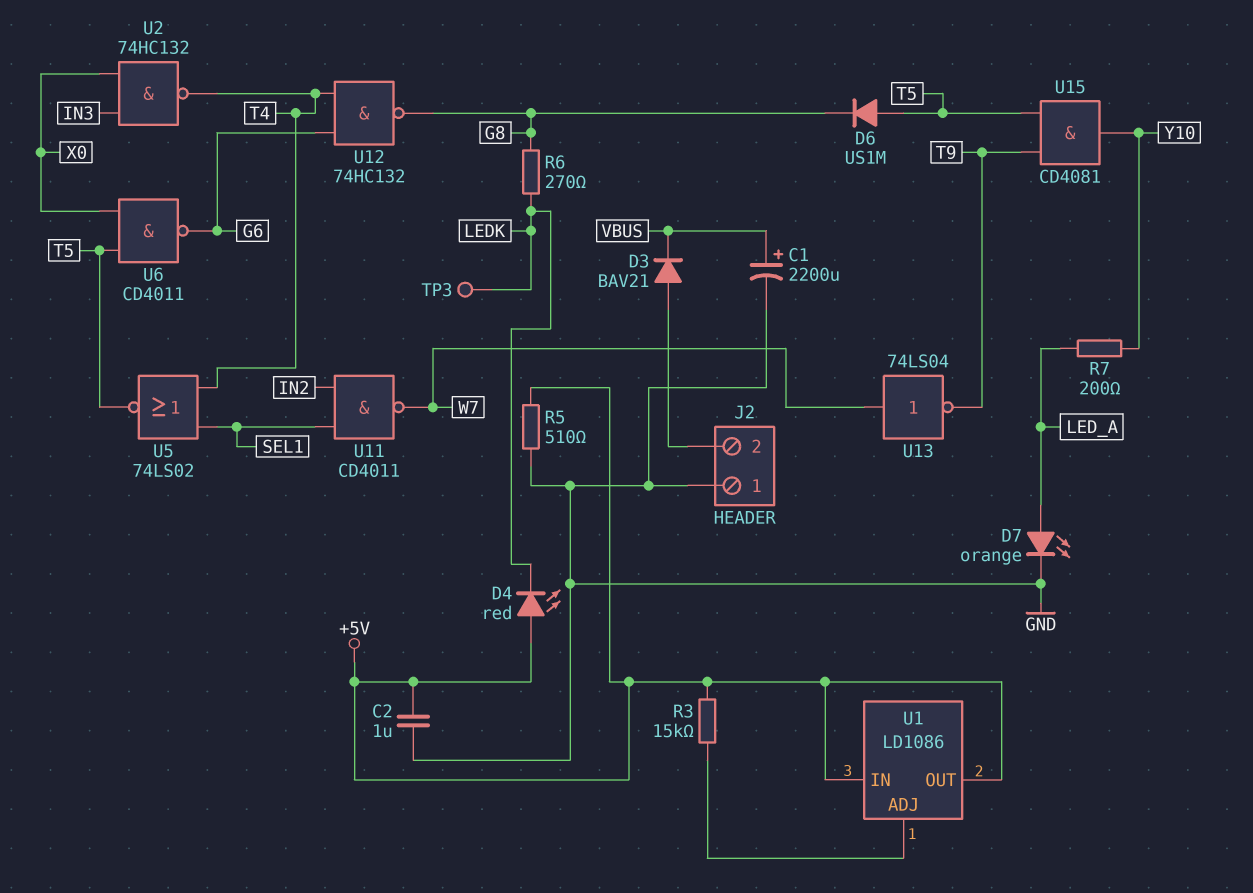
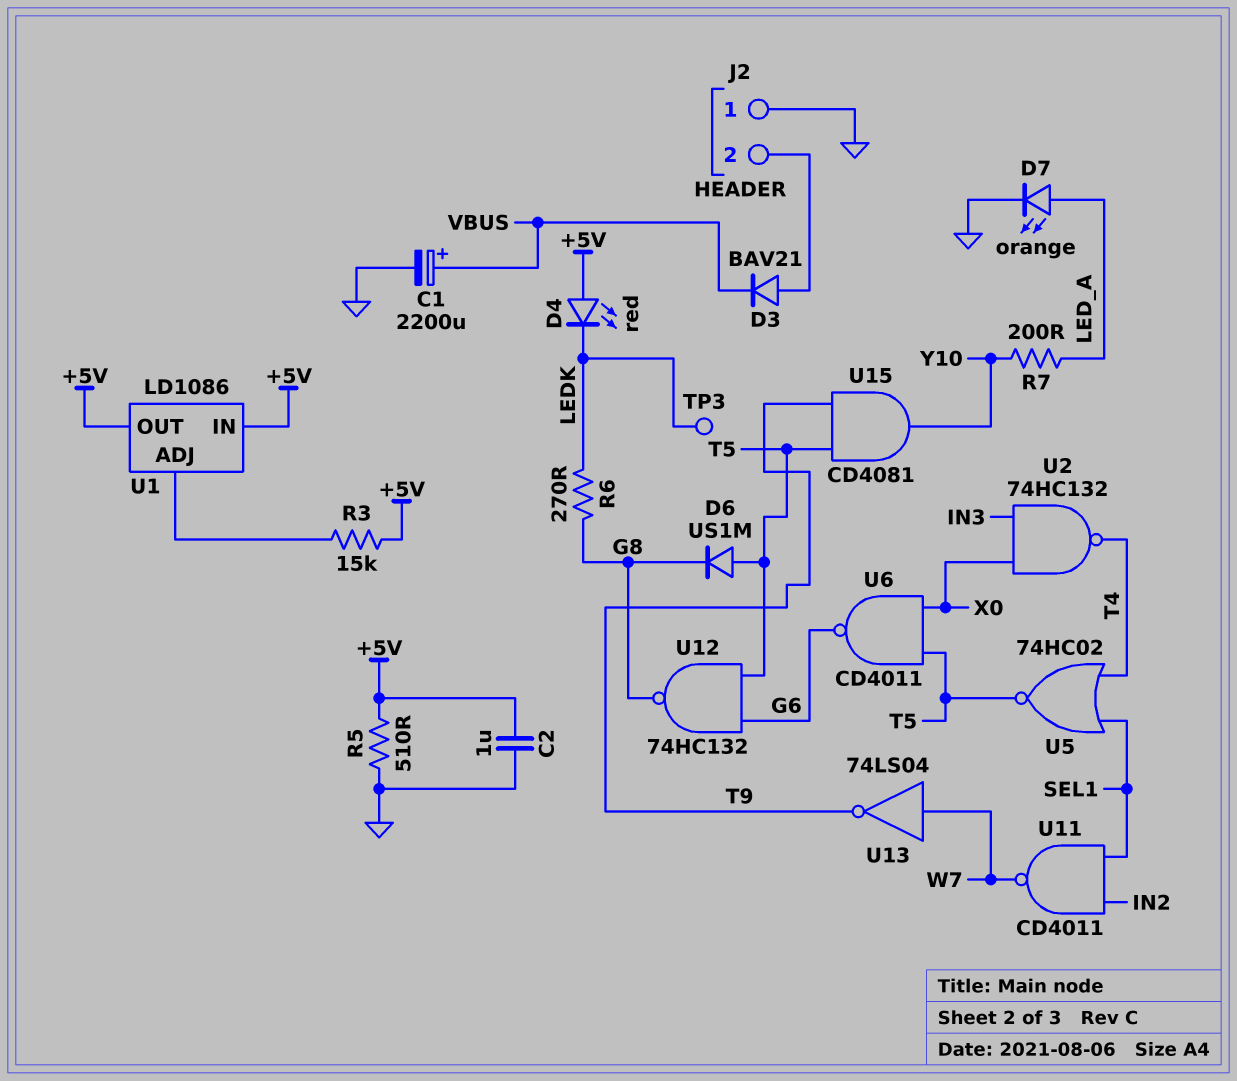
U5: NOR 74LS02 (in SEL1, in T4, out T5) -> NOR 74HC02 (in SEL1, in T4, out T5)
U12: NAND 74HC132 (in G6, in T4, out G8) -> NAND 74HC132 (in G6, in T5, out G8)

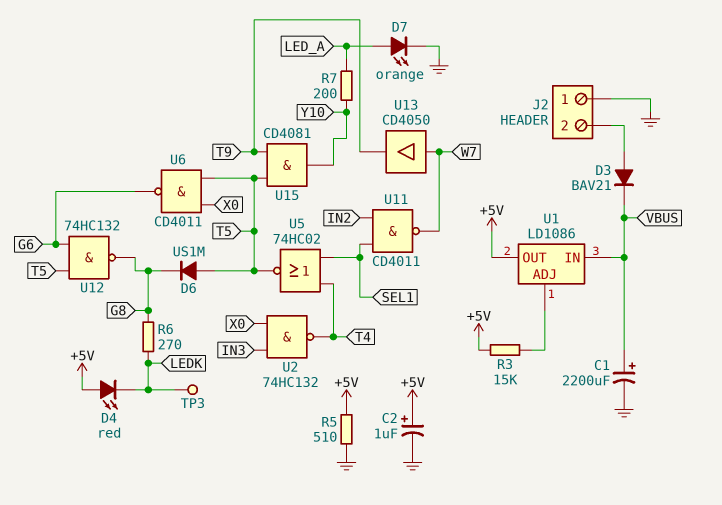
C2: 1uF (+5V, GND) -> 1uF (plus +5V, minus GND)
U1 pin IN: +5V -> VBUS
U13: NOT 74LS04 (in W7, out T9) -> buffer CD4050 (in W7, out T9)

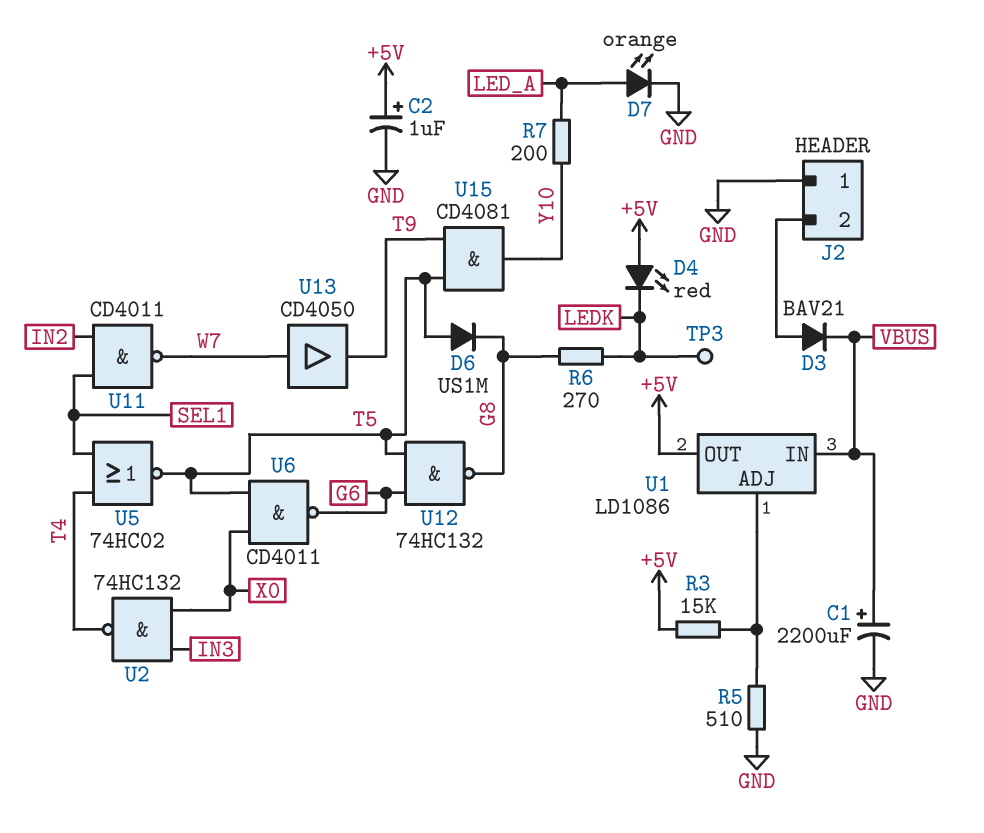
R5: 510 (+5V, GND) -> 510 (GND, U1/ADJ)

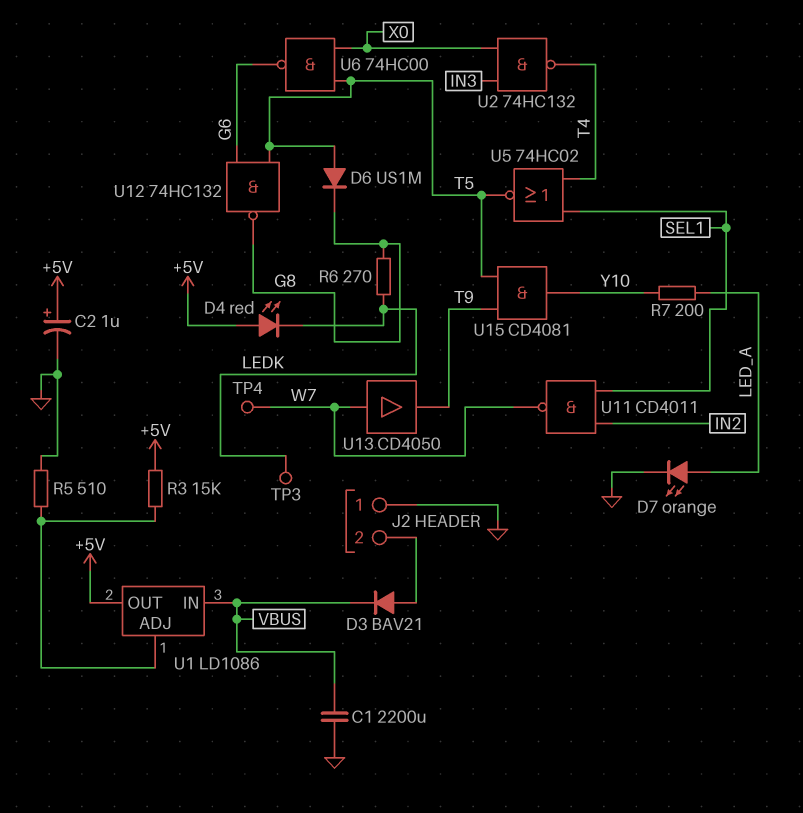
C1: 2200uF (plus VBUS, minus GND) -> 2200uF (GND, VBUS)
TP4: none -> test point (W7)
U6: NAND CD4011 (in T5, in X0, out G6) -> NAND 74HC00 (in T5, in X0, out G6)

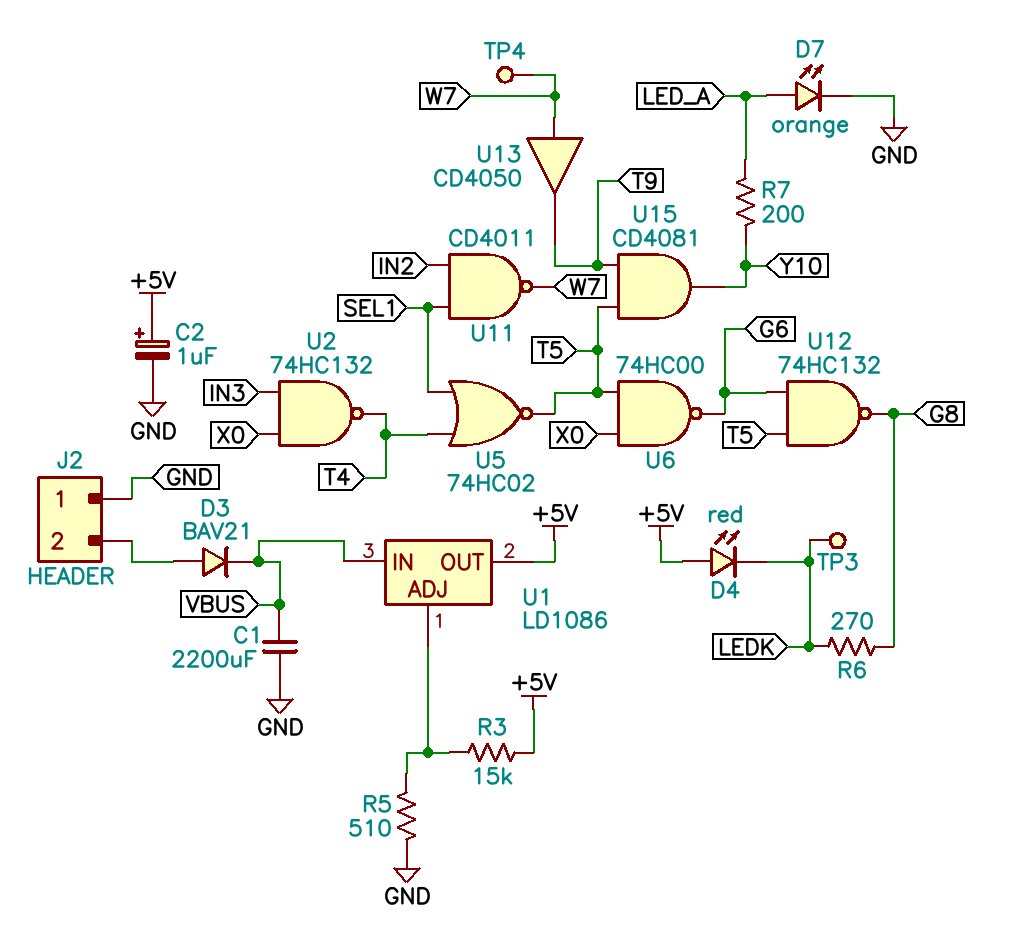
D6: diode US1M (A T5, K G8) -> none

